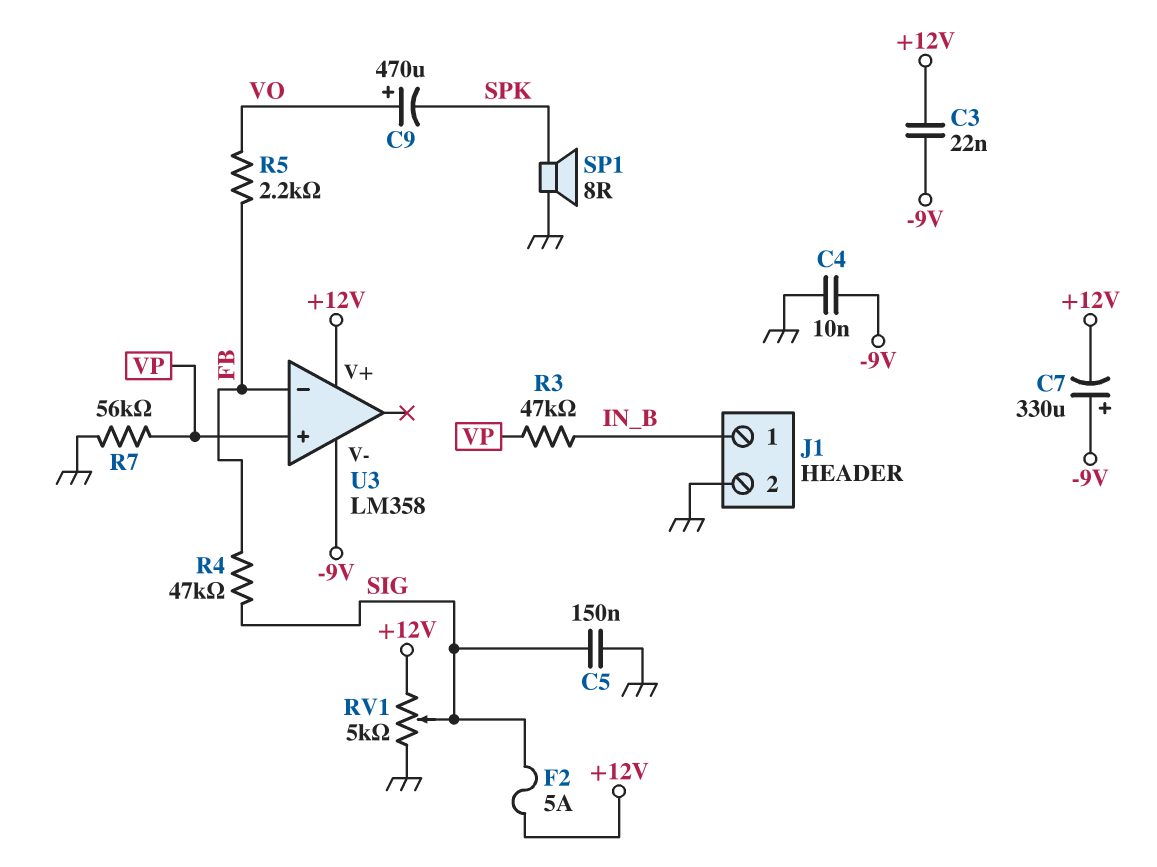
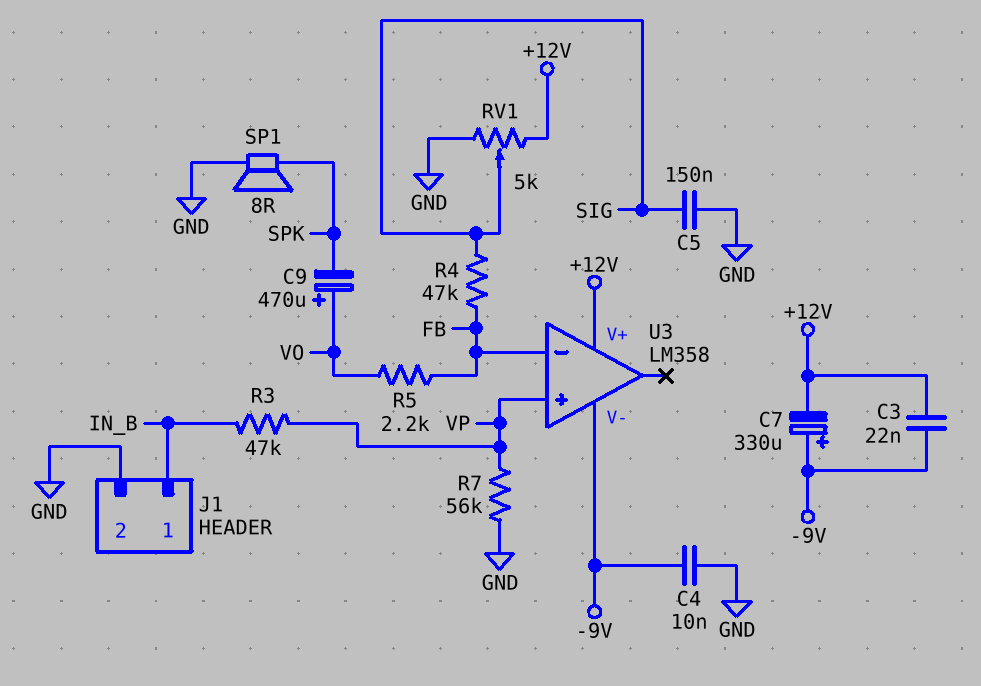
F2: 5A (+12V, SIG) -> none

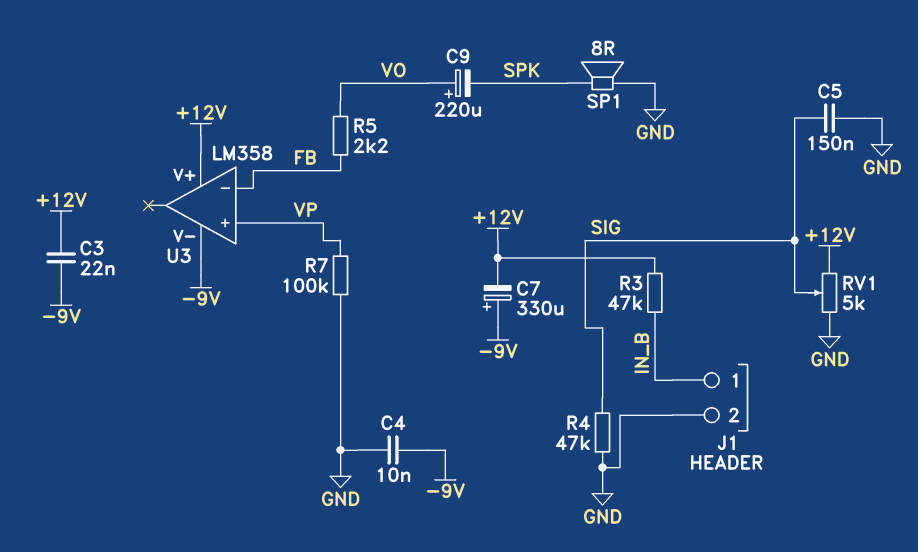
C9: 470uF (plus VO, minus SPK) -> 220uF (plus VO, minus SPK)
R3: 47k (IN_B, VP) -> 47k (+12V, IN_B)
R4: 47k (FB, SIG) -> 47k (GND, SIG)
R7: 56k (GND, VP) -> 100k (GND, VP)

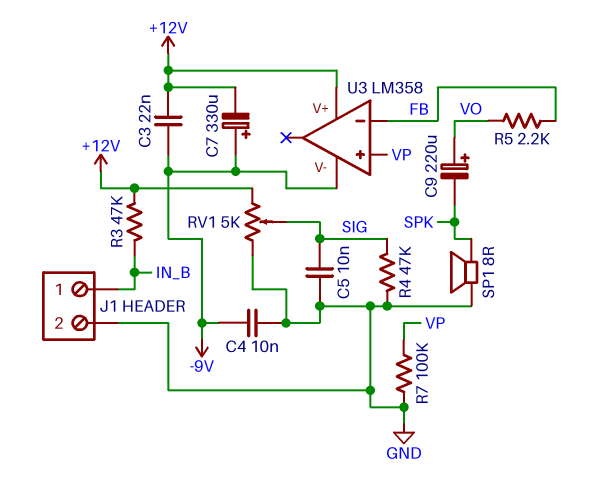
C5: 150nF (GND, SIG) -> 10nF (GND, SIG)

